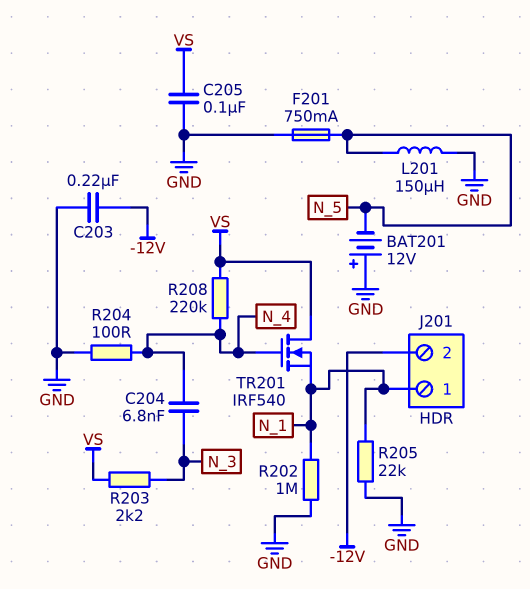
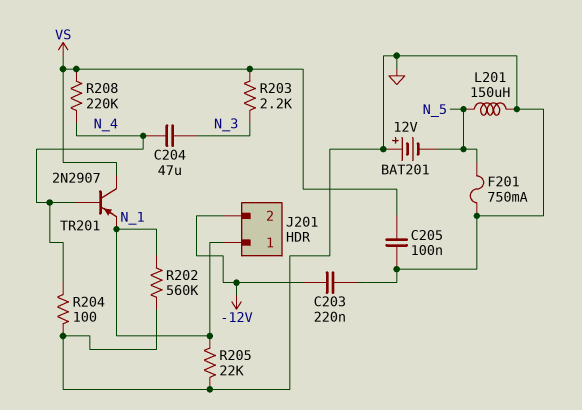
C204: 6.8nF (N_3, N_4) -> 47uF (N_3, N_4)
R202: 1M (GND, N_1) -> 560k (GND, N_1)
TR201: NMOS IRF540 (G N_4, D VS, S N_1) -> PNP 2N2907 (B N_4, C VS, E N_1)

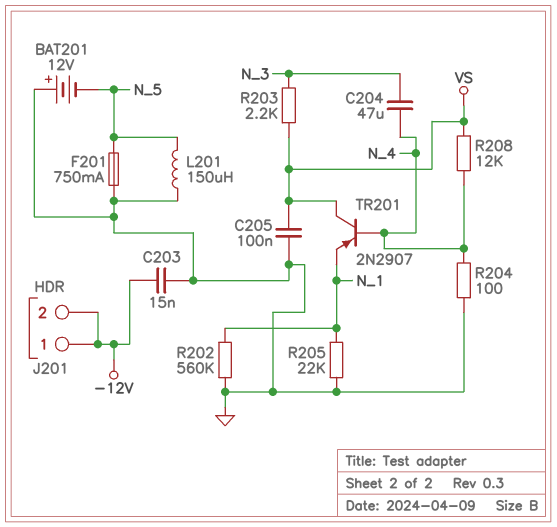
C203: 220nF (-12V, GND) -> 15nF (-12V, GND)
J201 pin 1: N_1 -> -12V
R208: 220k (N_4, VS) -> 12k (N_4, VS)

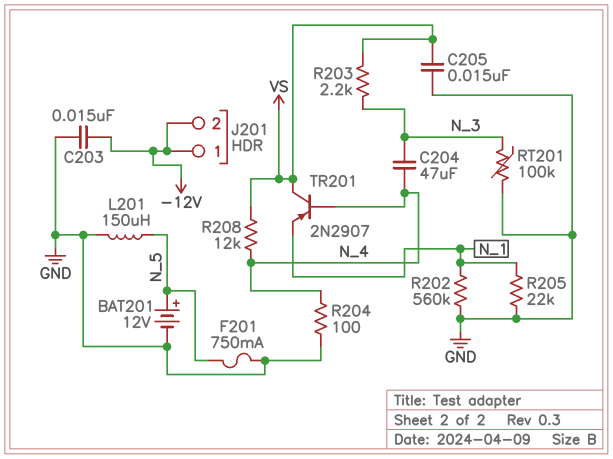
BAT201: 12V (plus GND, minus N_5) -> 12V (plus N_5, minus GND)
C205: 100nF (GND, VS) -> 15nF (GND, VS)
RT201: none -> 100k (GND, N_3)

